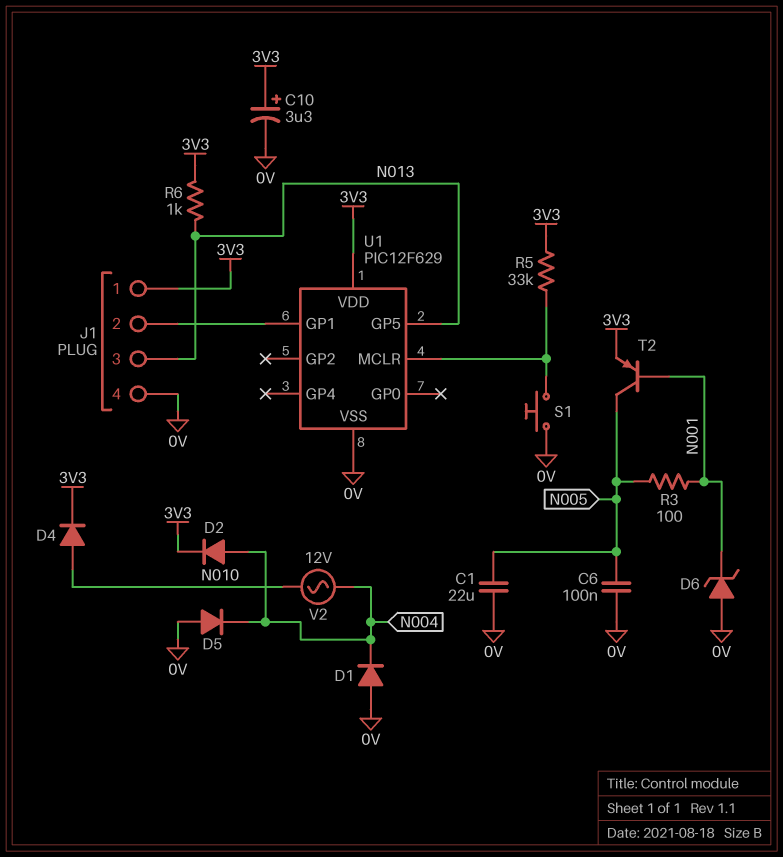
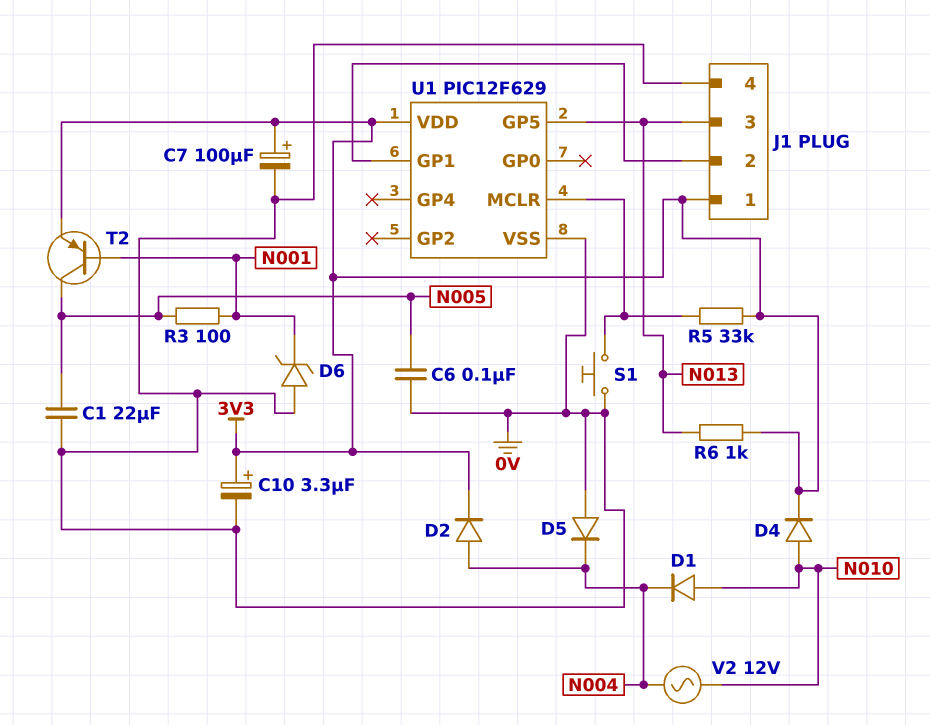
C7: none -> 100uF (plus 3V3, minus 0V)
D1: diode (A 0V, K N004) -> diode (A N010, K N004)

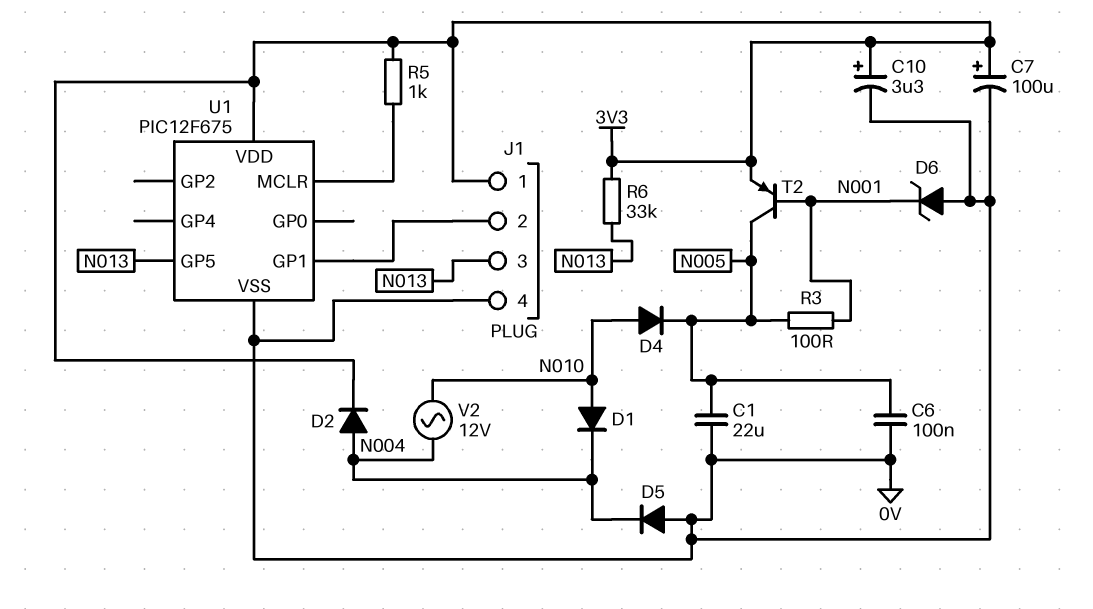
D4: diode (A N010, K 3V3) -> diode (A N010, K N005)
R5: 33k (3V3, U1/MCLR) -> 1k (3V3, U1/MCLR)
R6: 1k (3V3, N013) -> 33k (3V3, N013)
S1: button (0V, U1/MCLR) -> none
U1: PIC12F629 -> PIC12F675

